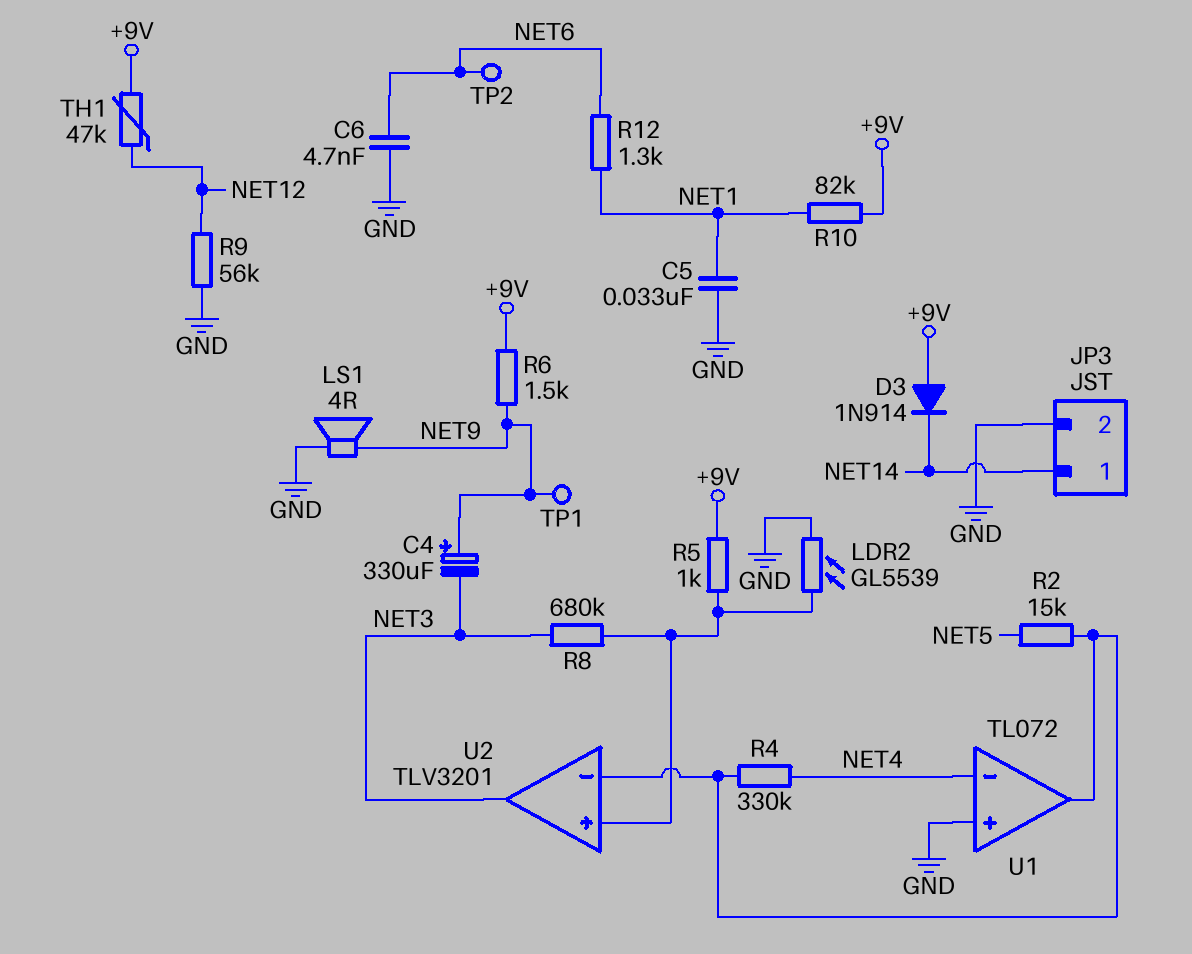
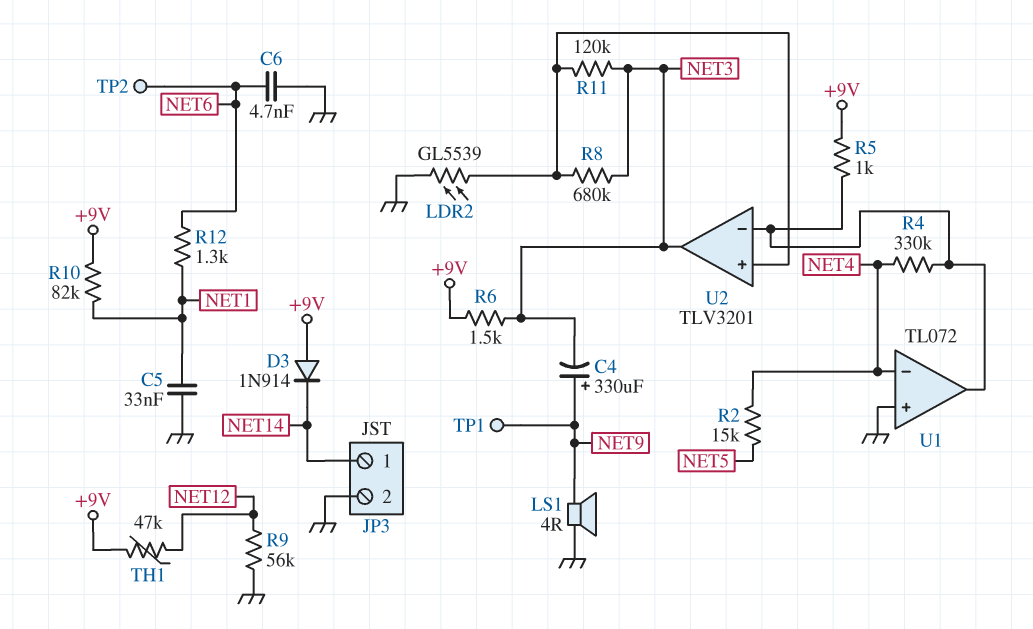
R2: 15k (NET5, U1/out) -> 15k (NET4, NET5)
R5: 1k (+9V, U2/in+) -> 1k (+9V, U1/out)
R6: 1.5k (+9V, NET9) -> 1.5k (+9V, NET3)
R11: none -> 120k (NET3, U2/in+)

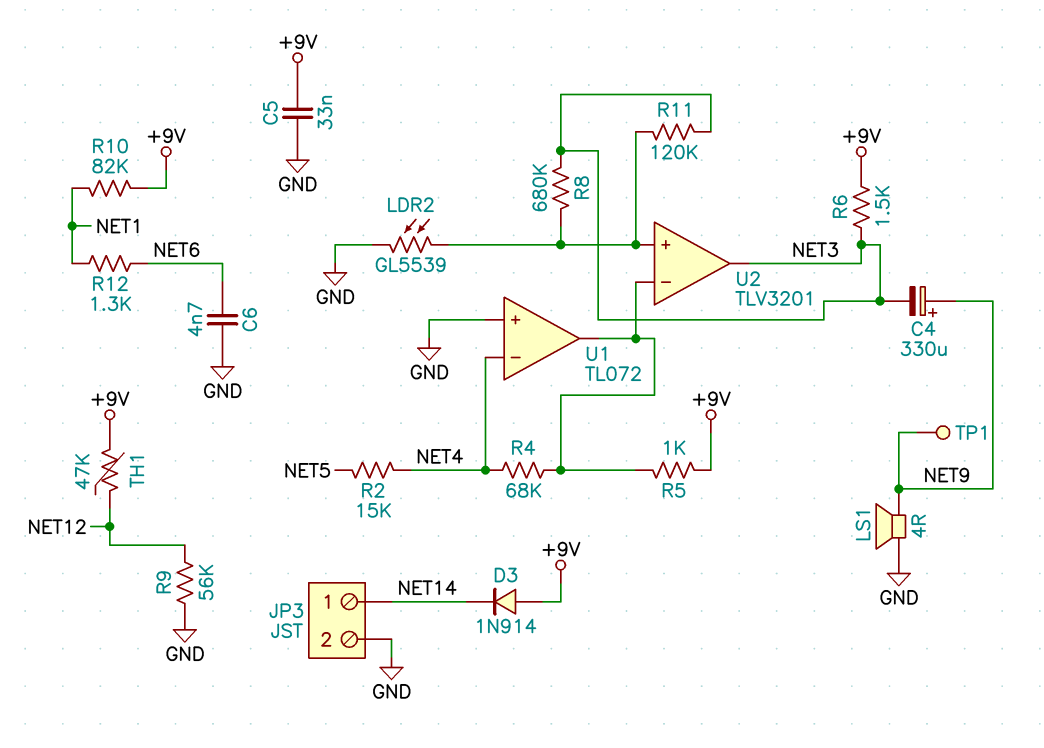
C5: 33nF (GND, NET1) -> 33nF (+9V, GND)
R4: 330k (NET4, U1/out) -> 68k (NET4, U1/out)
TP2: test point (NET6) -> none

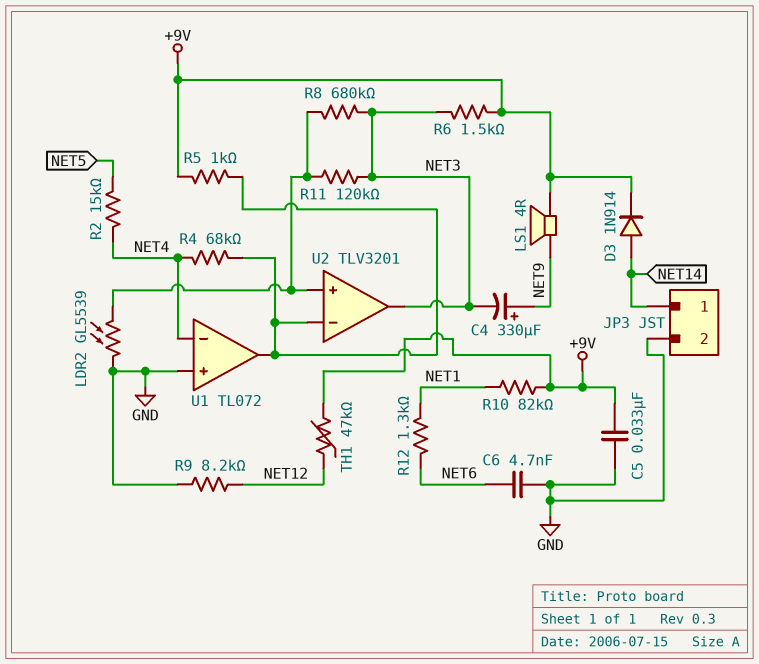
D3: diode 1N914 (A +9V, K NET14) -> diode 1N914 (A NET14, K +9V)
LS1: speaker 4R (GND, NET9) -> speaker 4R (+9V, NET9)
R9: 56k (GND, NET12) -> 8.2k (GND, NET12)
TP1: test point (NET9) -> none

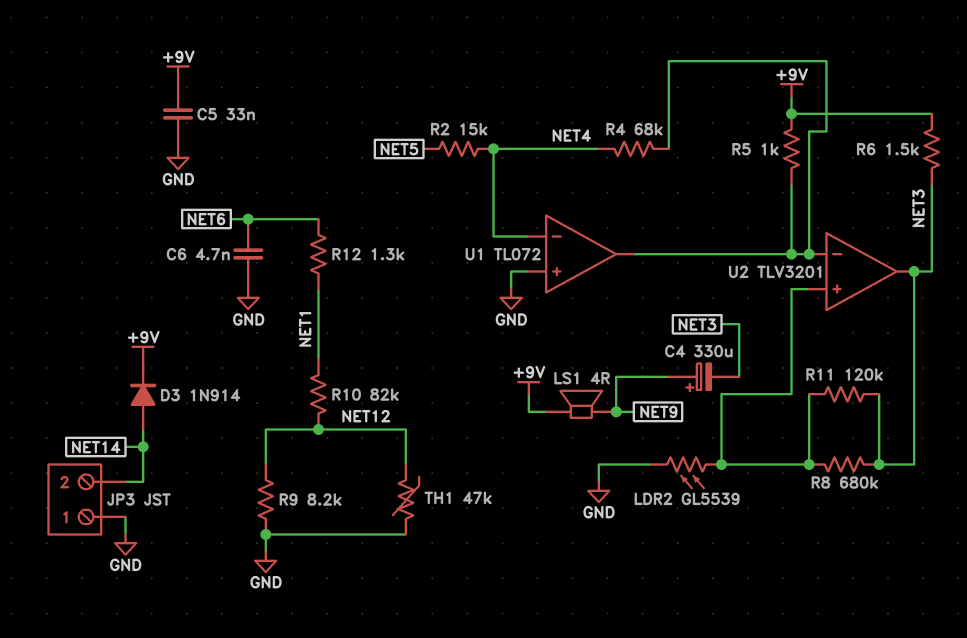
JP3 pin 1: NET14 -> GND
JP3 pin 2: GND -> NET14
R10: 82k (+9V, NET1) -> 82k (NET1, NET12)
TH1: 47k (+9V, NET12) -> 47k (GND, NET12)

